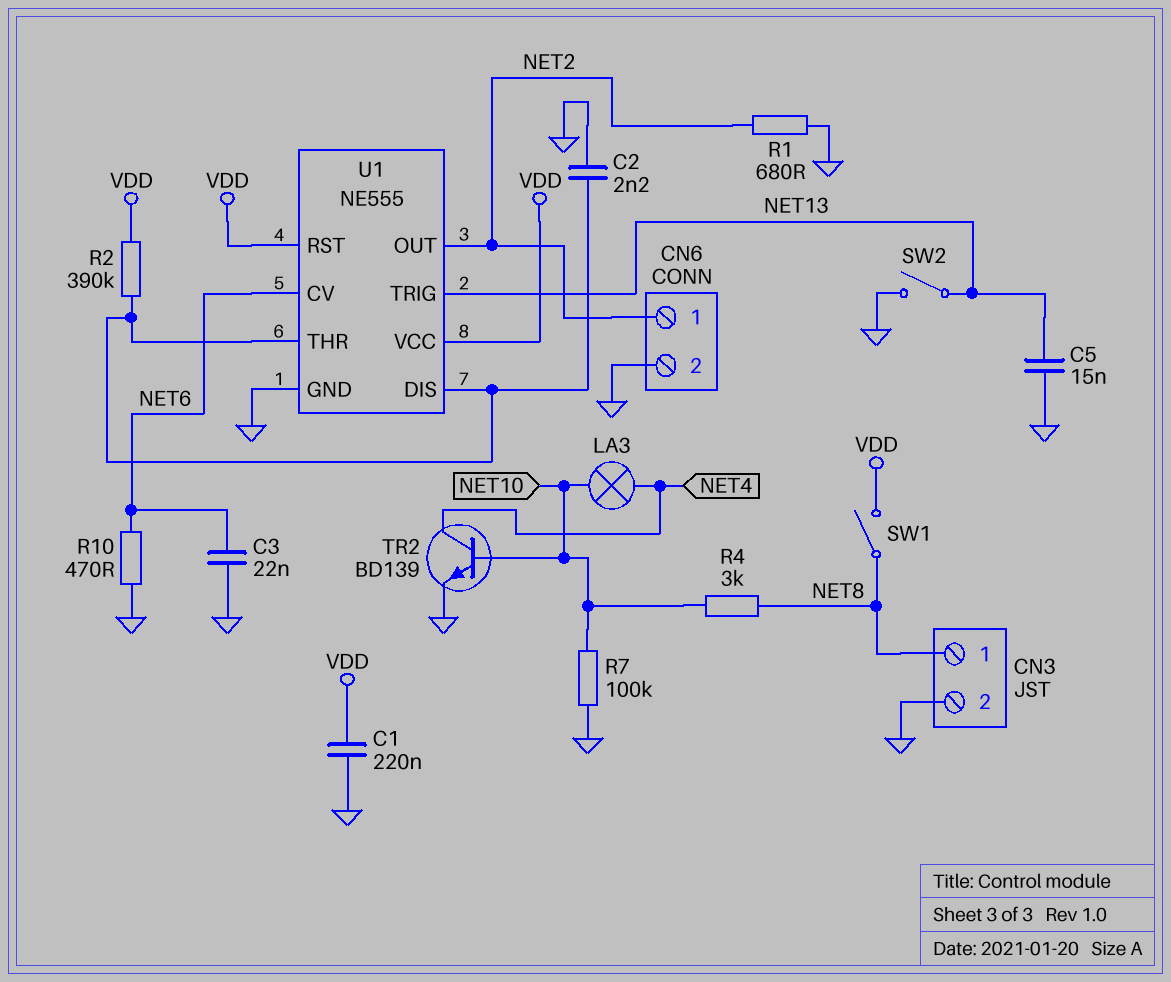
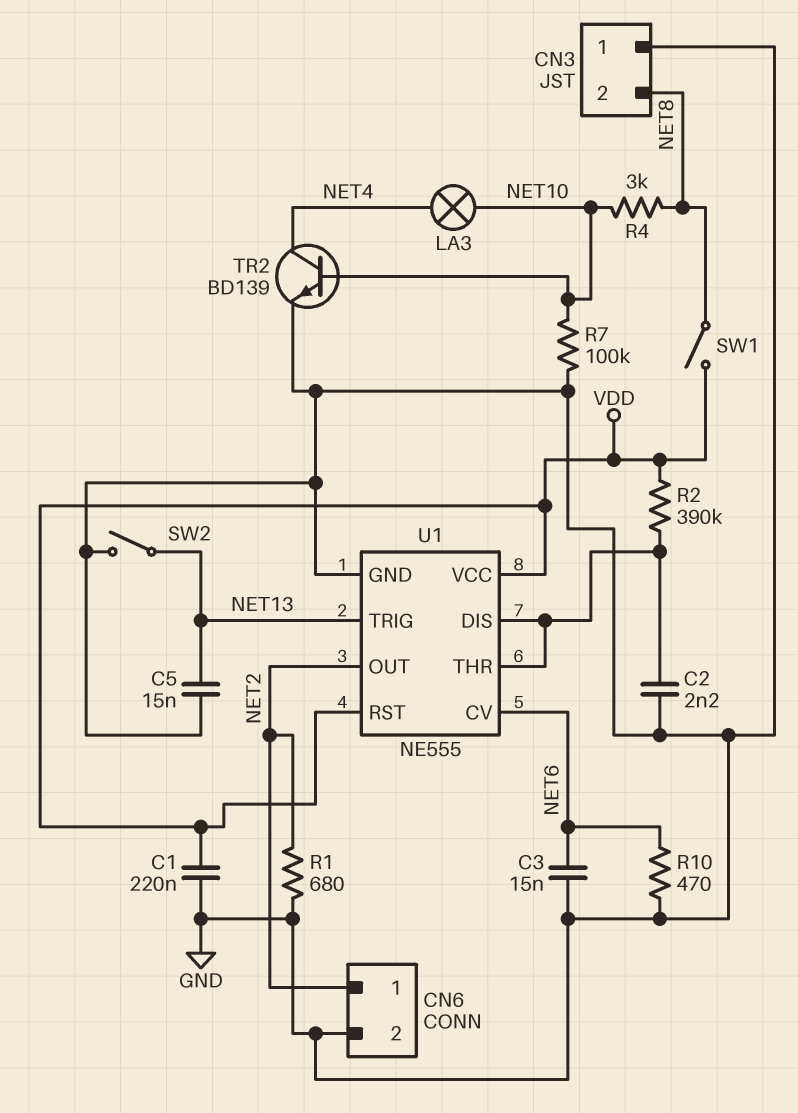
C3: 22nF (GND, NET6) -> 15nF (GND, NET6)
CN3 pin 1: NET8 -> GND
CN3 pin 2: GND -> NET8

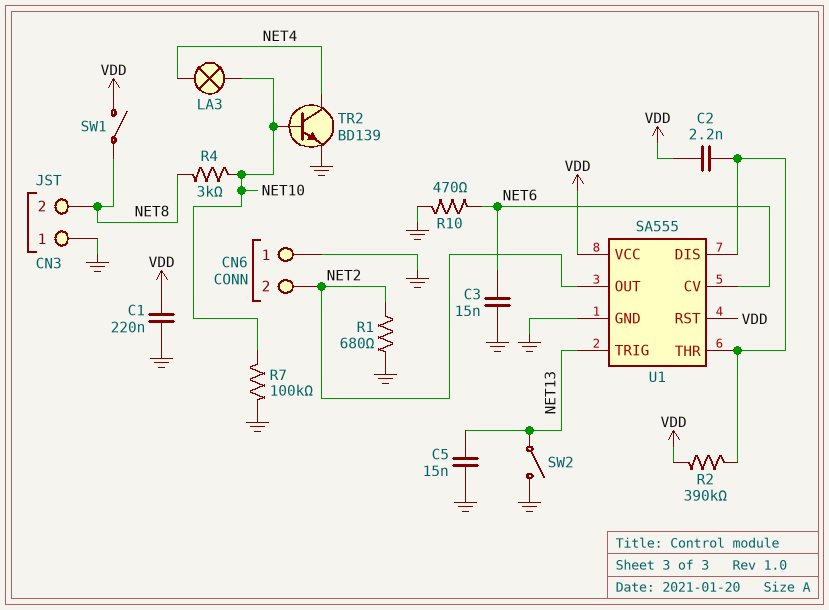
C2: 2.2nF (GND, U1/DIS) -> 2.2nF (U1/DIS, VDD)
CN6 pin 1: NET2 -> GND
CN6 pin 2: GND -> NET2
U1: NE555 -> SA555

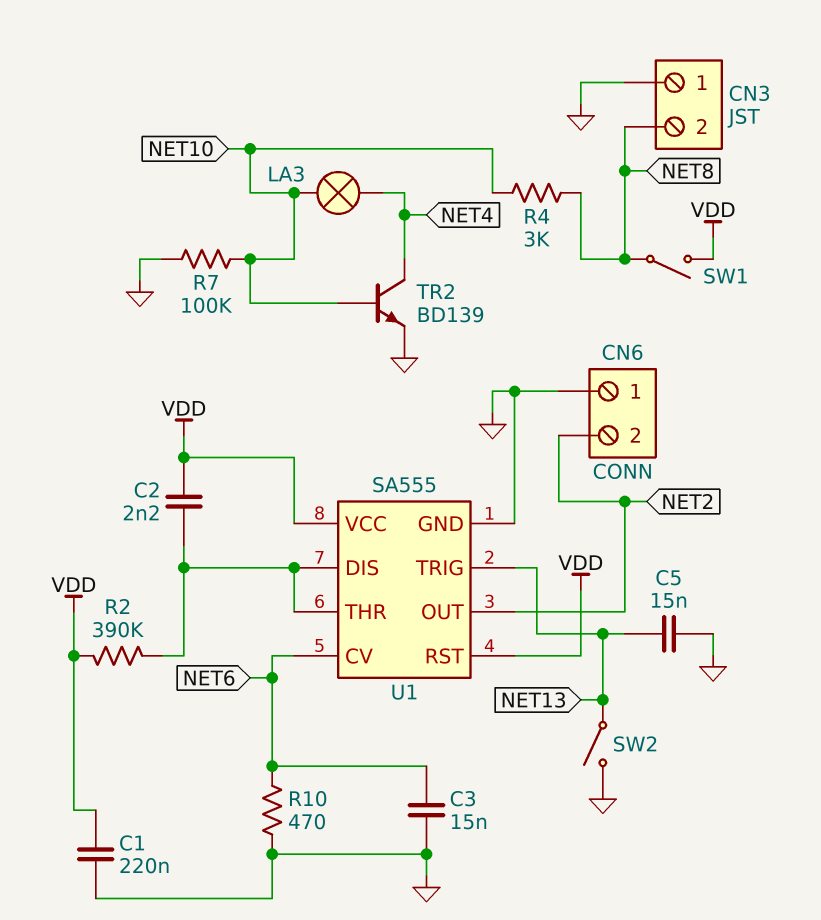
R1: 680 (GND, NET2) -> none

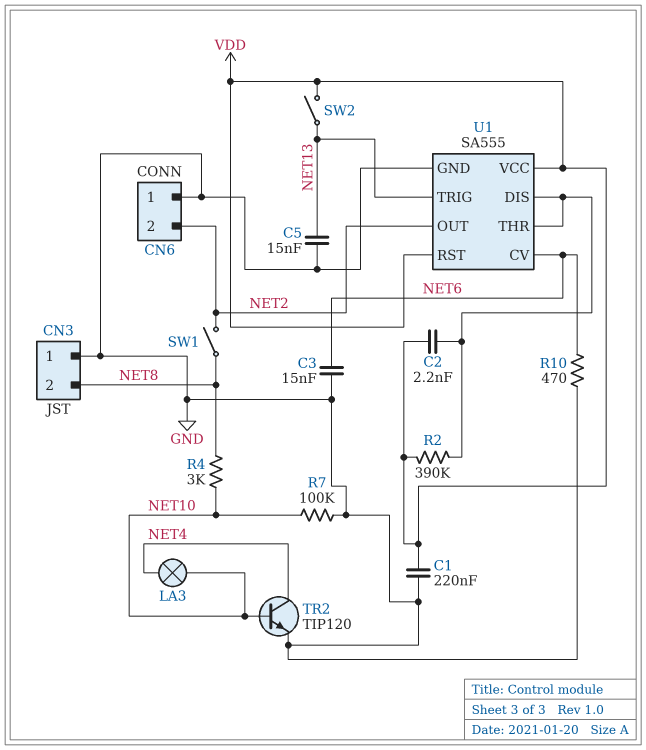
SW1: switch (NET8, VDD) -> switch (NET2, NET8)
SW2: switch (GND, NET13) -> switch (NET13, VDD)
TR2: NPN BD139 (B NET10, C NET4, E GND) -> NPN TIP120 (B NET10, C NET4, E GND)

